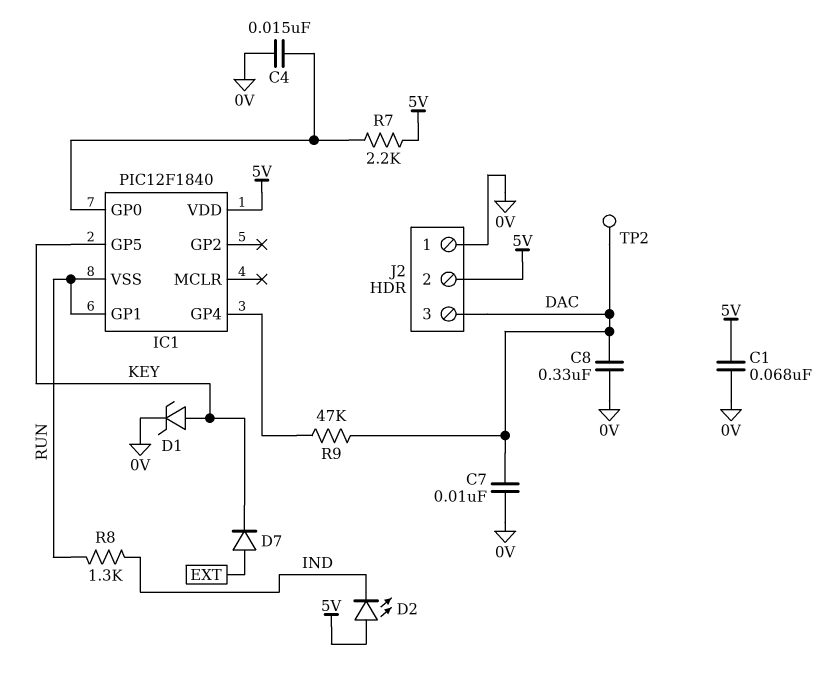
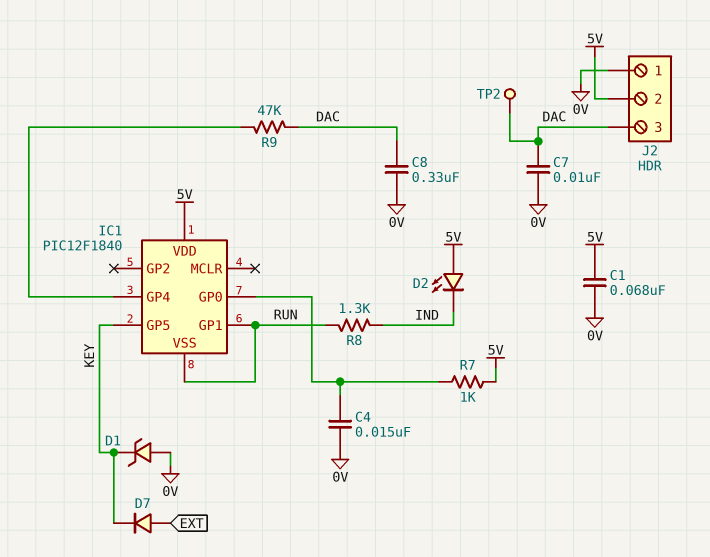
D1: zener (A KEY, K 0V) -> zener (A 0V, K KEY)
R7: 2.2k (5V, IC1/GP0) -> 1k (5V, IC1/GP0)

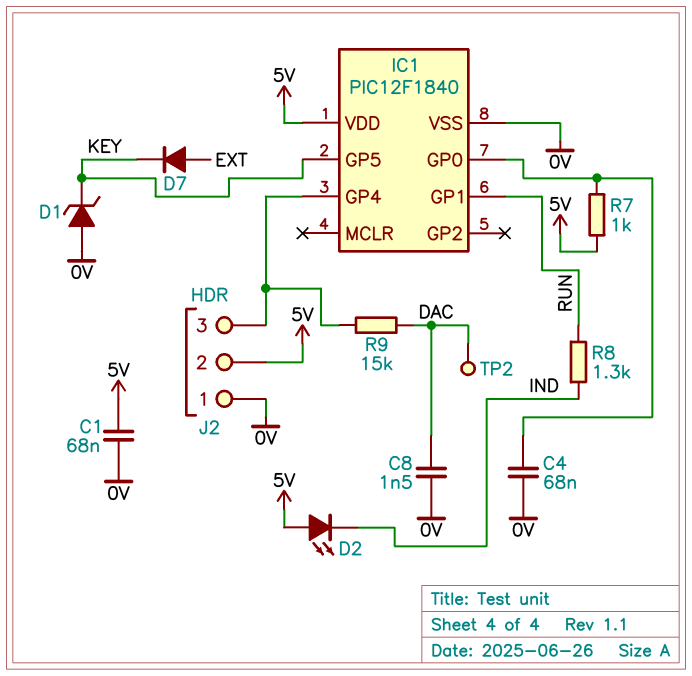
C4: 15nF (0V, IC1/GP0) -> 68nF (0V, IC1/GP0)
C7: 10nF (0V, DAC) -> none
C8: 330nF (0V, DAC) -> 1.5nF (0V, DAC)
IC1 pin VSS: RUN -> 0V
J2 pin 3: DAC -> IC1/GP4
R9: 47k (DAC, IC1/GP4) -> 15k (DAC, IC1/GP4)

